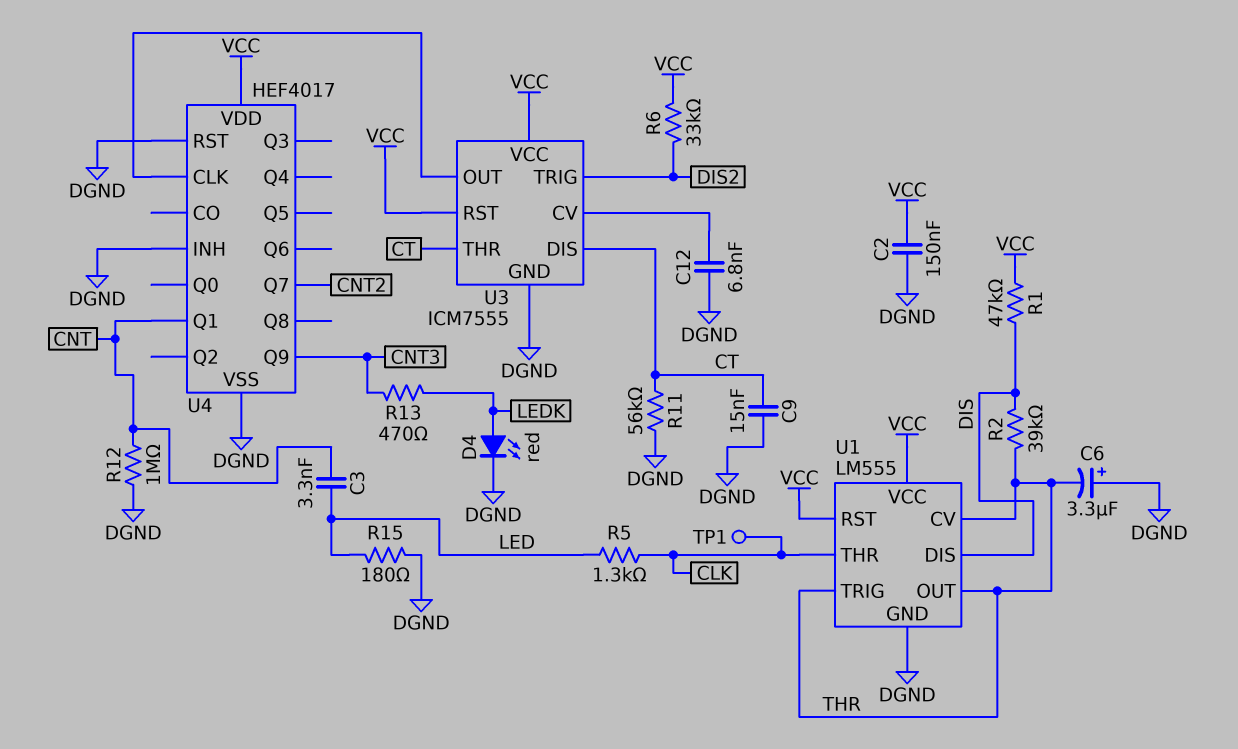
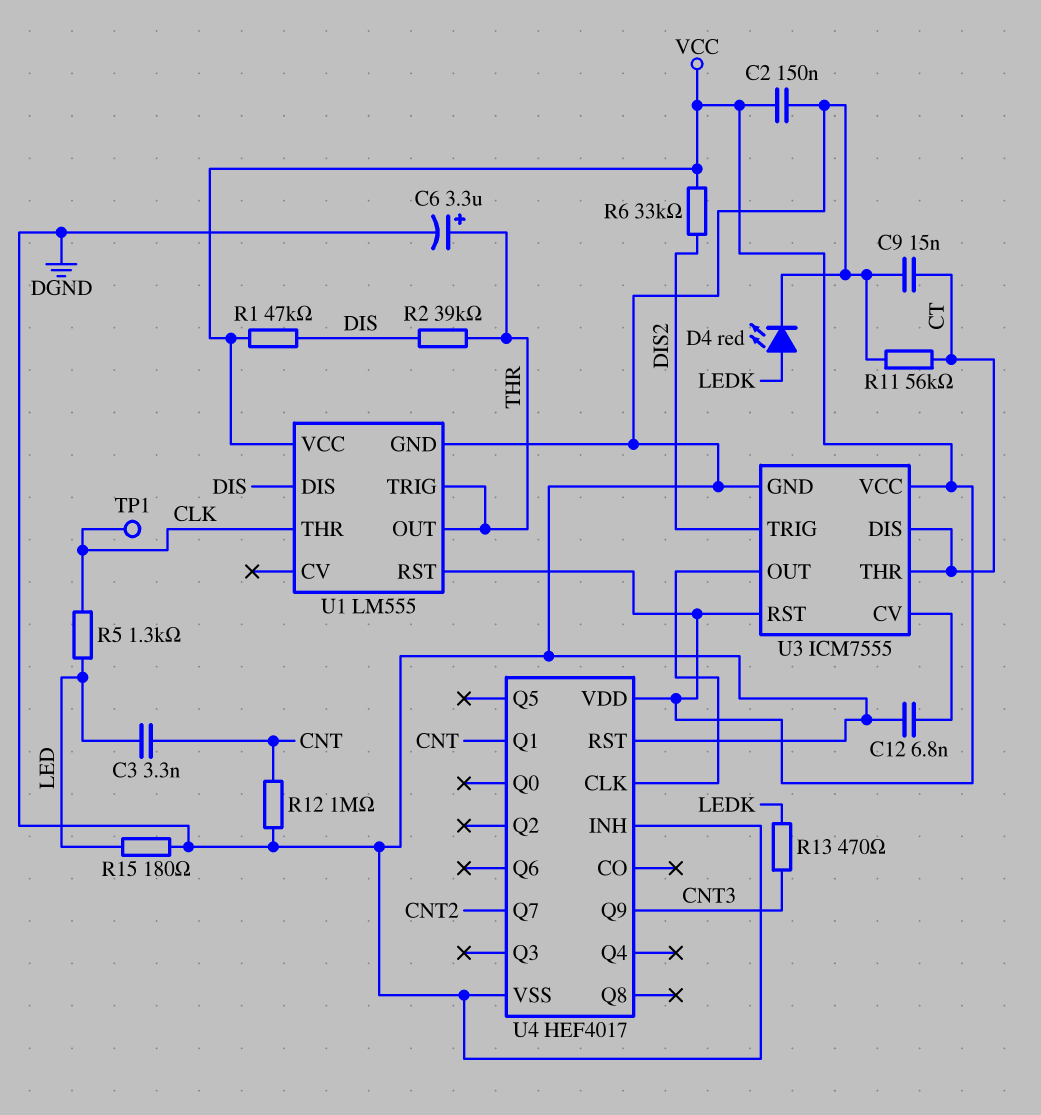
C6: 3.3uF (plus DGND, minus THR) -> 3.3uF (plus THR, minus DGND)
U1 pin CV: THR -> none

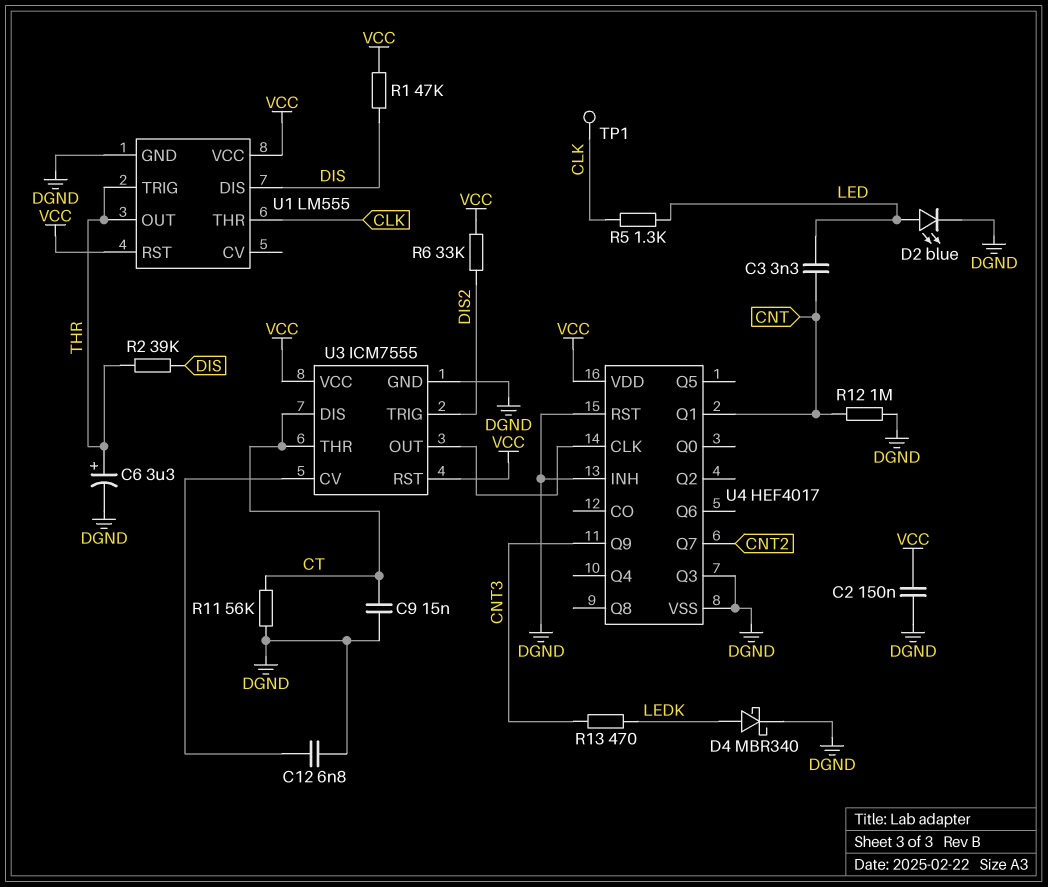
D2: none -> LED blue (A LED, K DGND)
D4: LED red (A LEDK, K DGND) -> schottky MBR340 (A LEDK, K DGND)
R15: 180 (DGND, LED) -> none
U4 pin Q3: none -> DGND

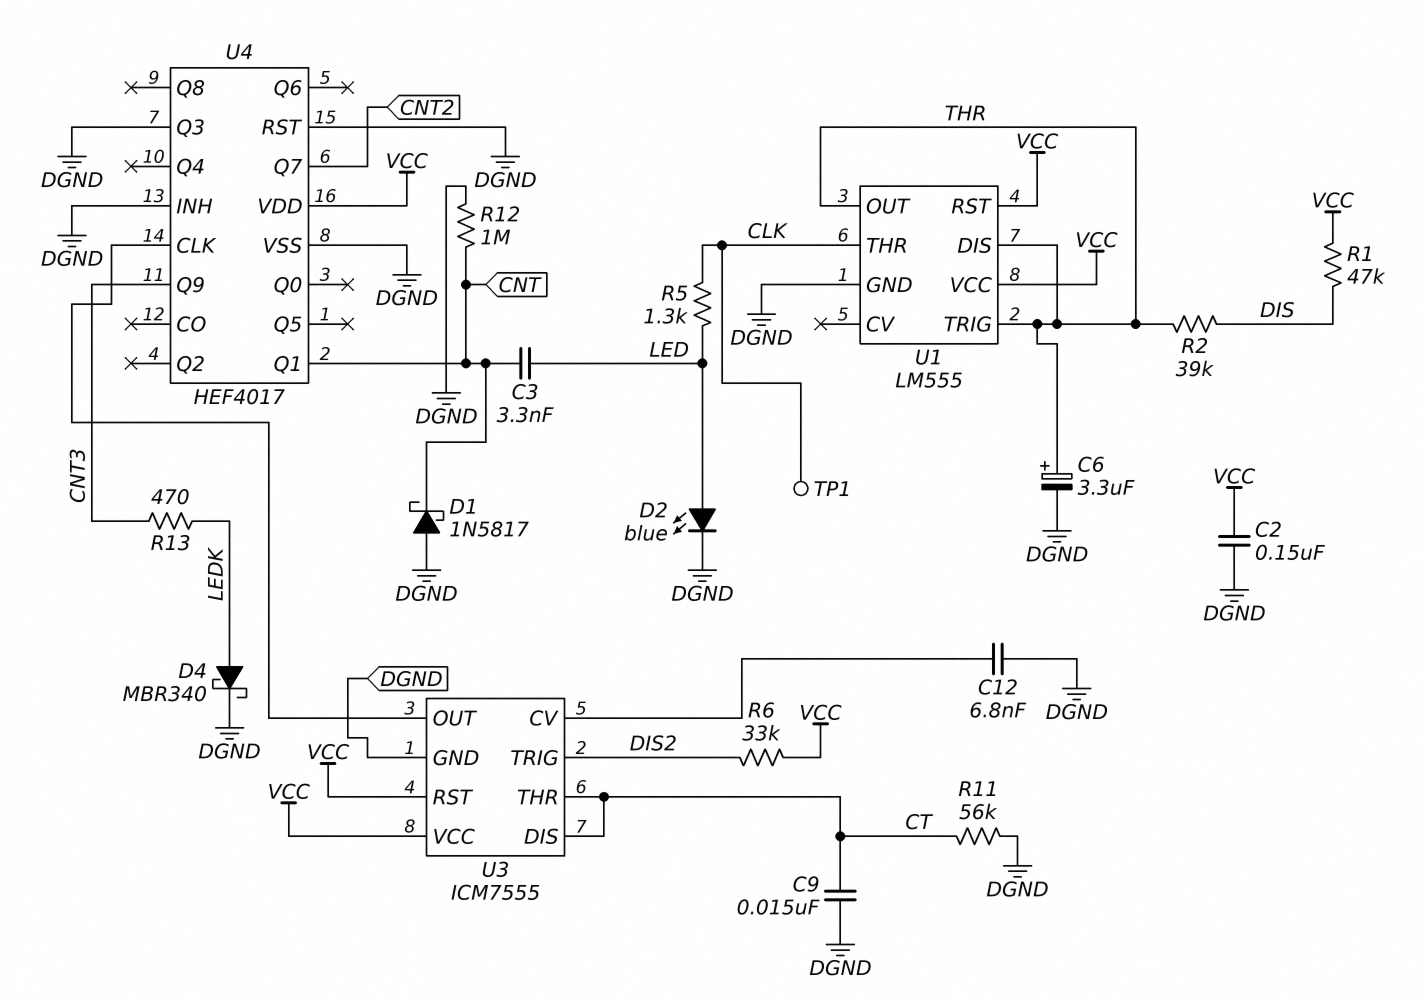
D1: none -> schottky 1N5817 (A DGND, K CNT)
U1 pin DIS: DIS -> THR

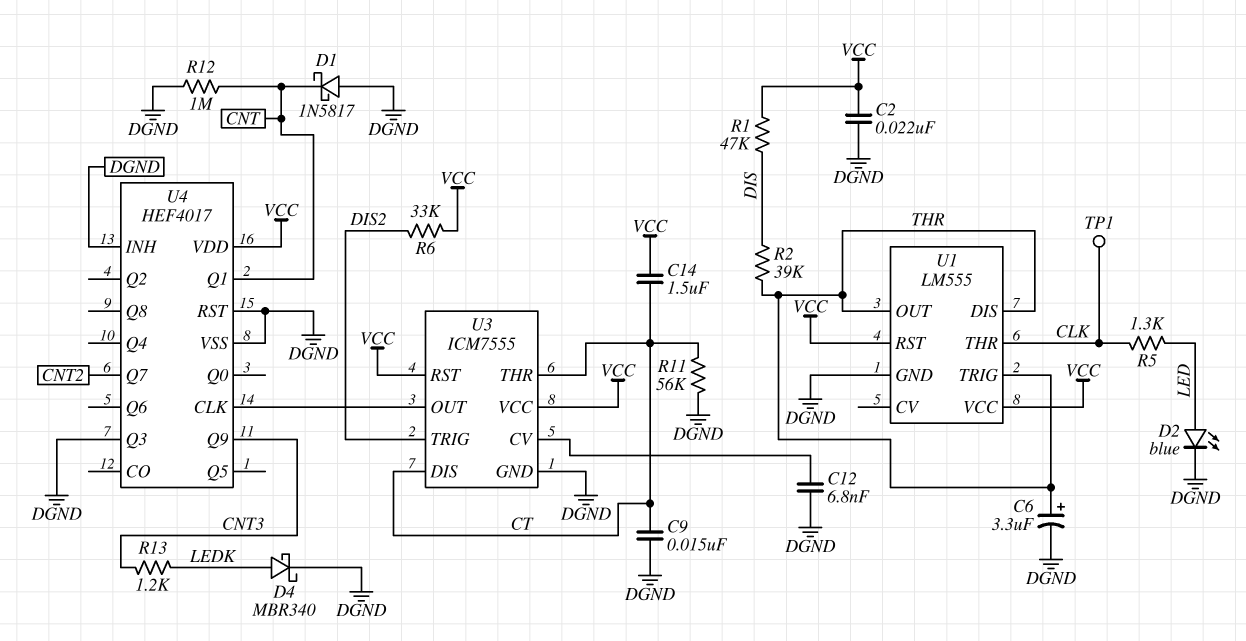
C2: 150nF (DGND, VCC) -> 22nF (DGND, VCC)
C3: 3.3nF (CNT, LED) -> none
C14: none -> 1.5uF (CT, VCC)
R13: 470 (CNT3, LEDK) -> 1.2k (CNT3, LEDK)

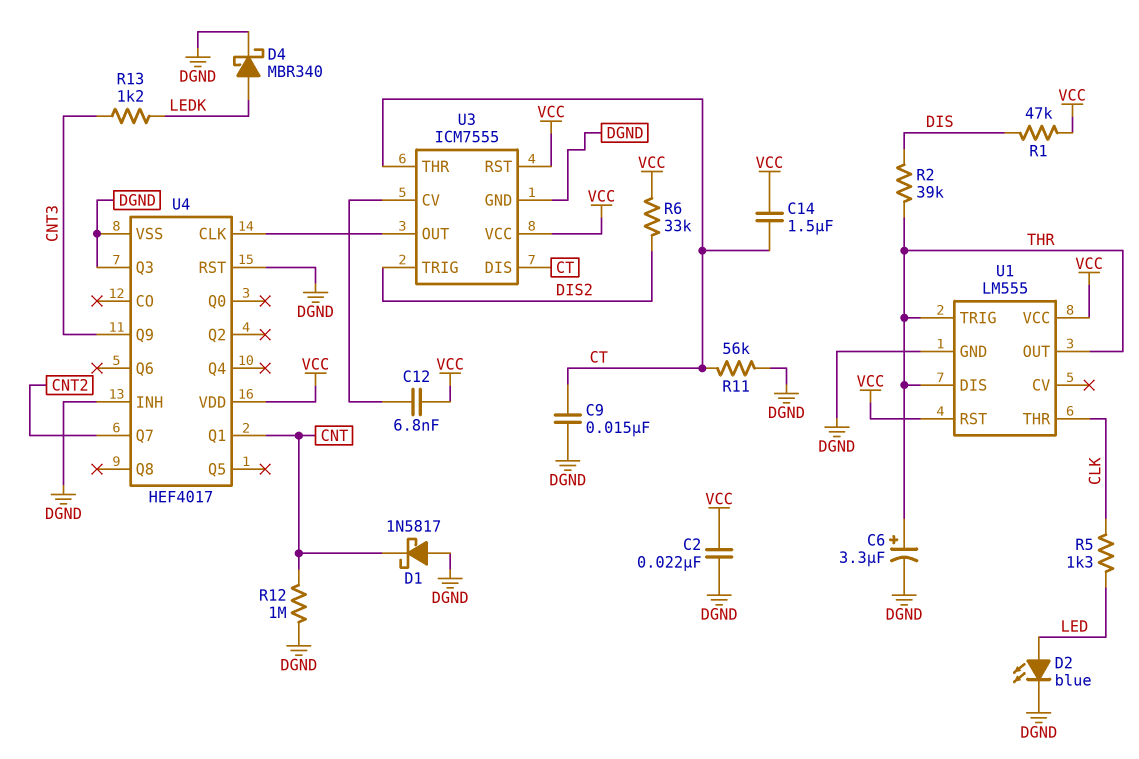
C12: 6.8nF (DGND, U3/CV) -> 6.8nF (U3/CV, VCC)
TP1: test point (CLK) -> none

